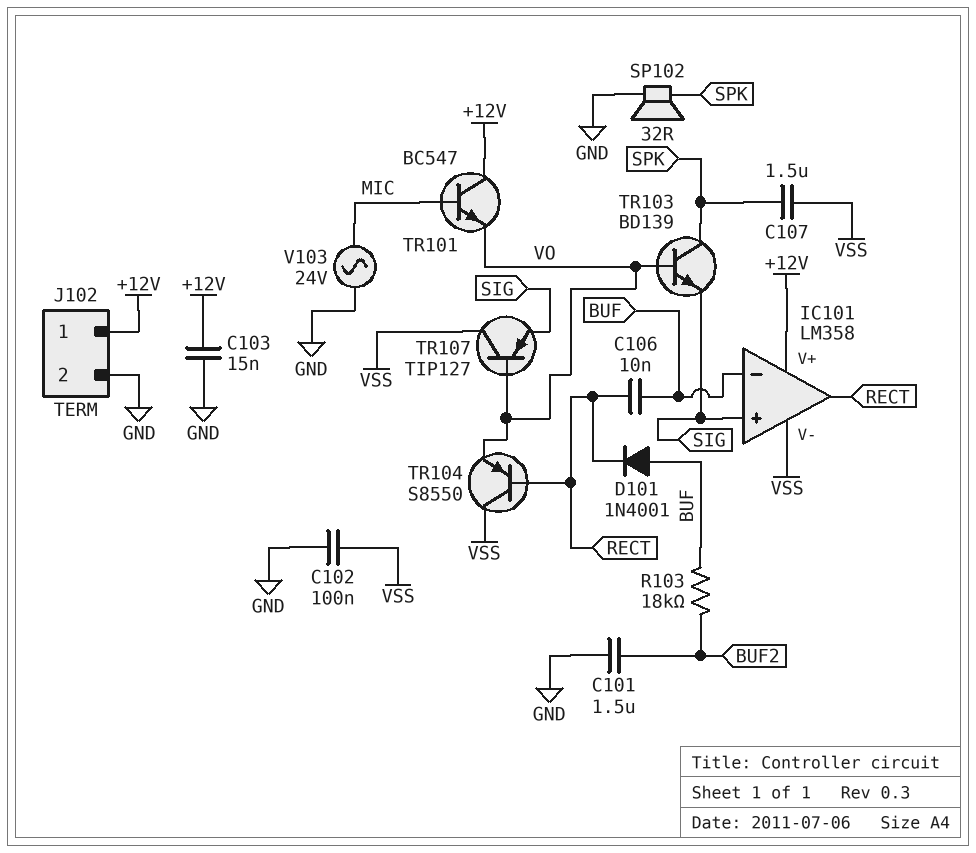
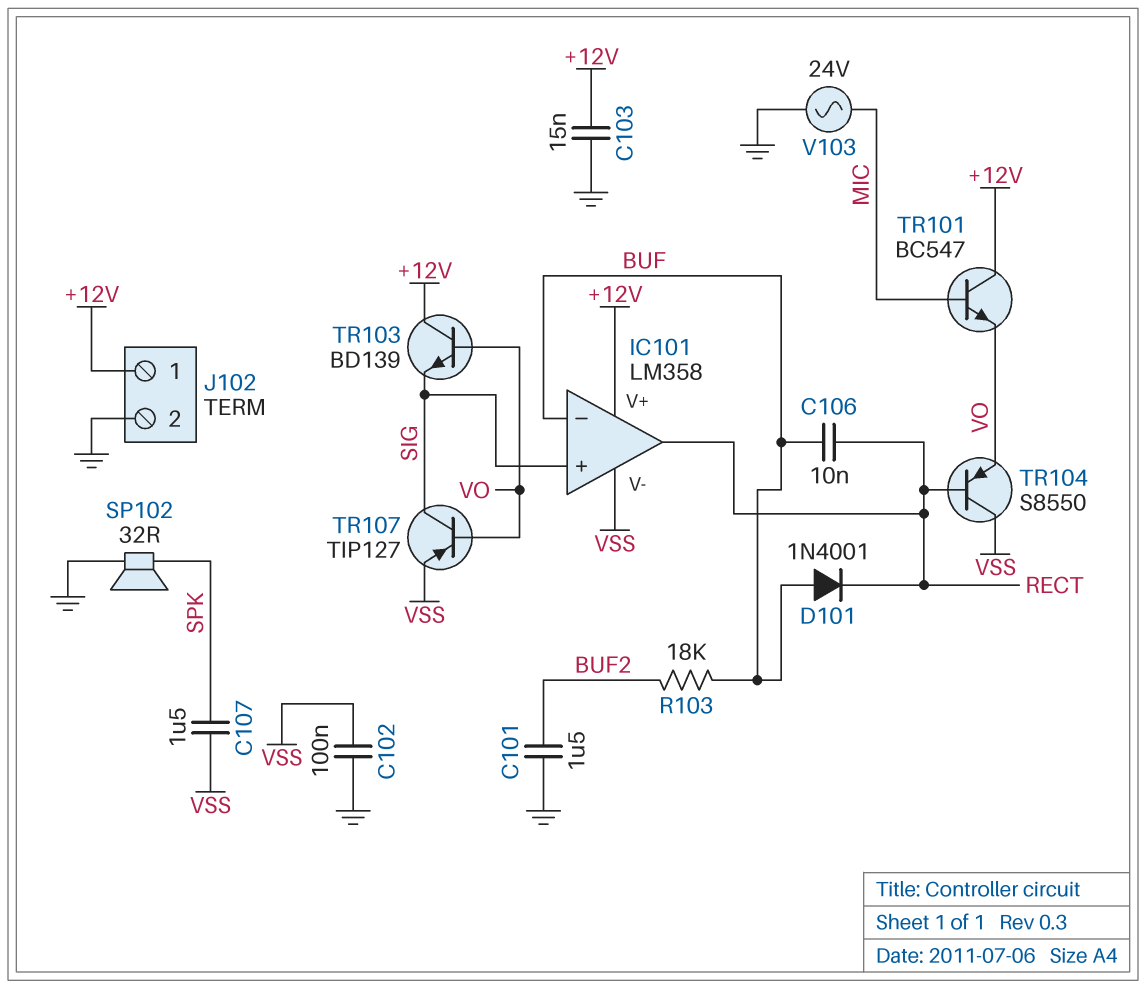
TR103: NPN BD139 (B VO, C SPK, E SIG) -> NPN BD139 (B VO, C +12V, E SIG)
TR107: PNP TIP127 (B VO, C VSS, E SIG) -> PNP TIP127 (B VO, C SIG, E VSS)

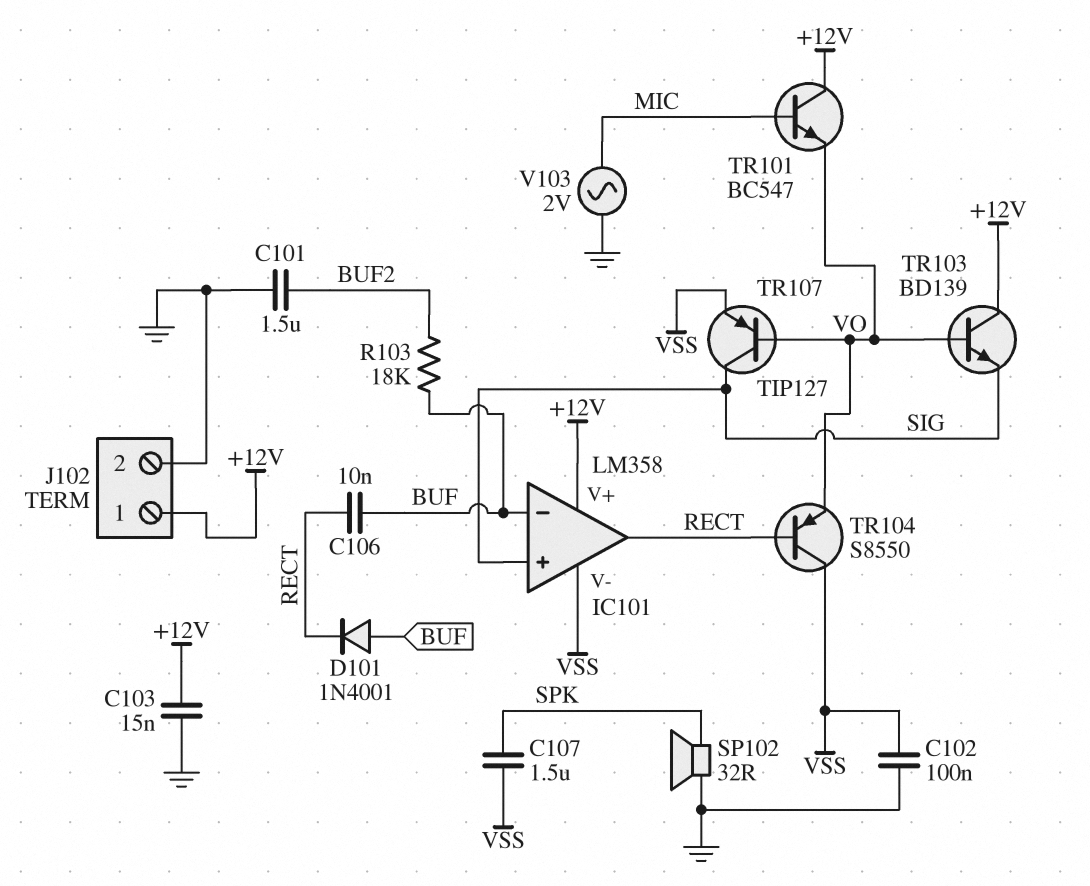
V103: AC 24V (GND, MIC) -> AC 2V (GND, MIC)

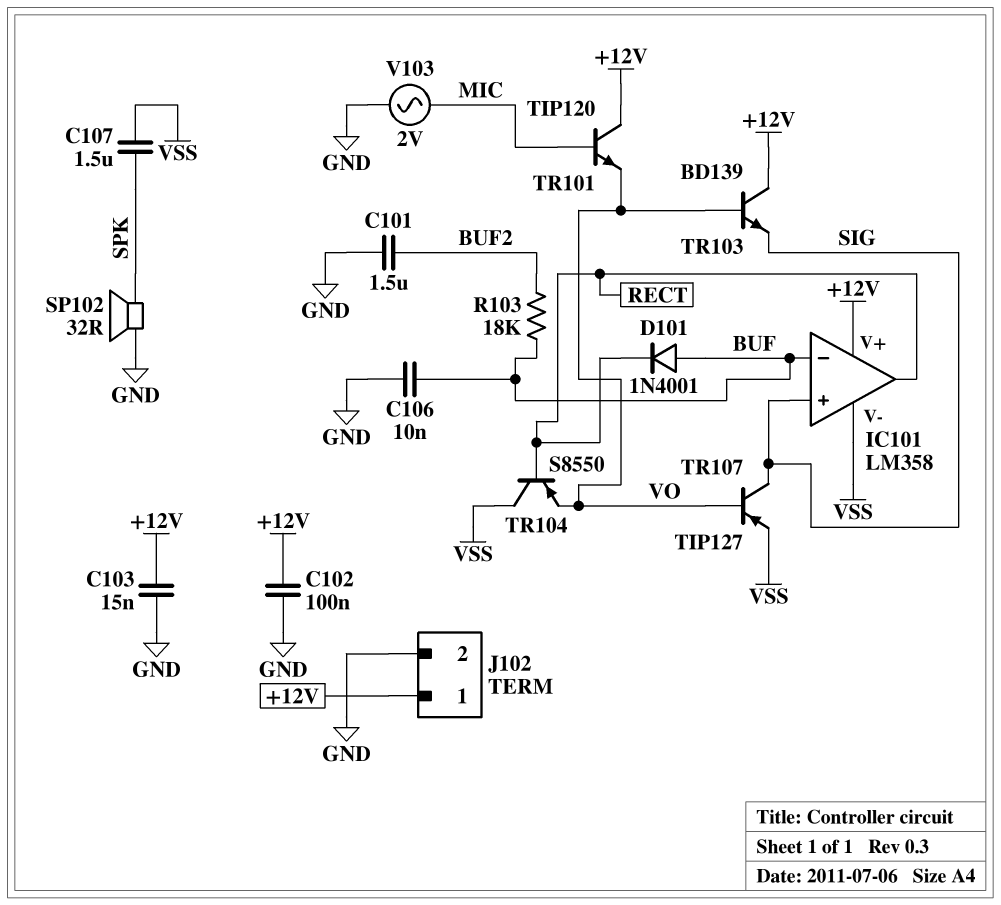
C102: 100nF (GND, VSS) -> 100nF (+12V, GND)
C106: 10nF (BUF, RECT) -> 10nF (BUF, GND)
TR101: NPN BC547 (B MIC, C +12V, E VO) -> NPN TIP120 (B MIC, C +12V, E VO)

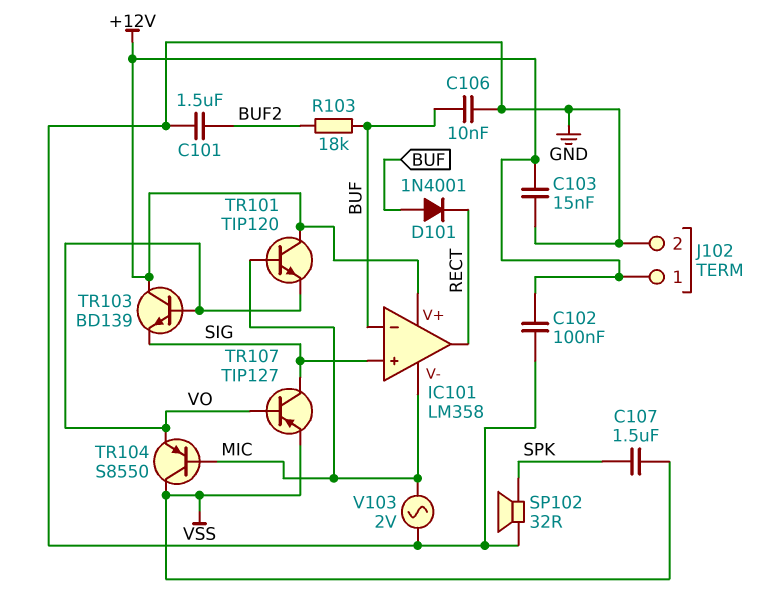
IC101 pin V-: VSS -> MIC
TR104: PNP S8550 (B RECT, C VSS, E VO) -> PNP S8550 (B MIC, C VSS, E VO)

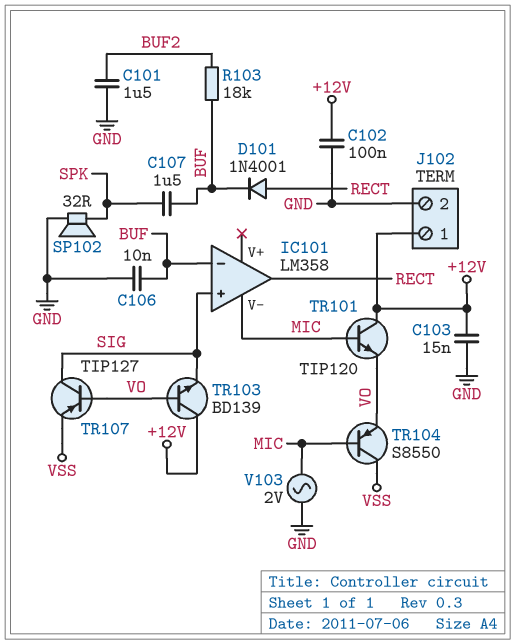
C107: 1.5uF (SPK, VSS) -> 1.5uF (BUF, SPK)
D101: diode 1N4001 (A BUF, K RECT) -> diode 1N4001 (A RECT, K BUF)
IC101 pin V+: +12V -> none

